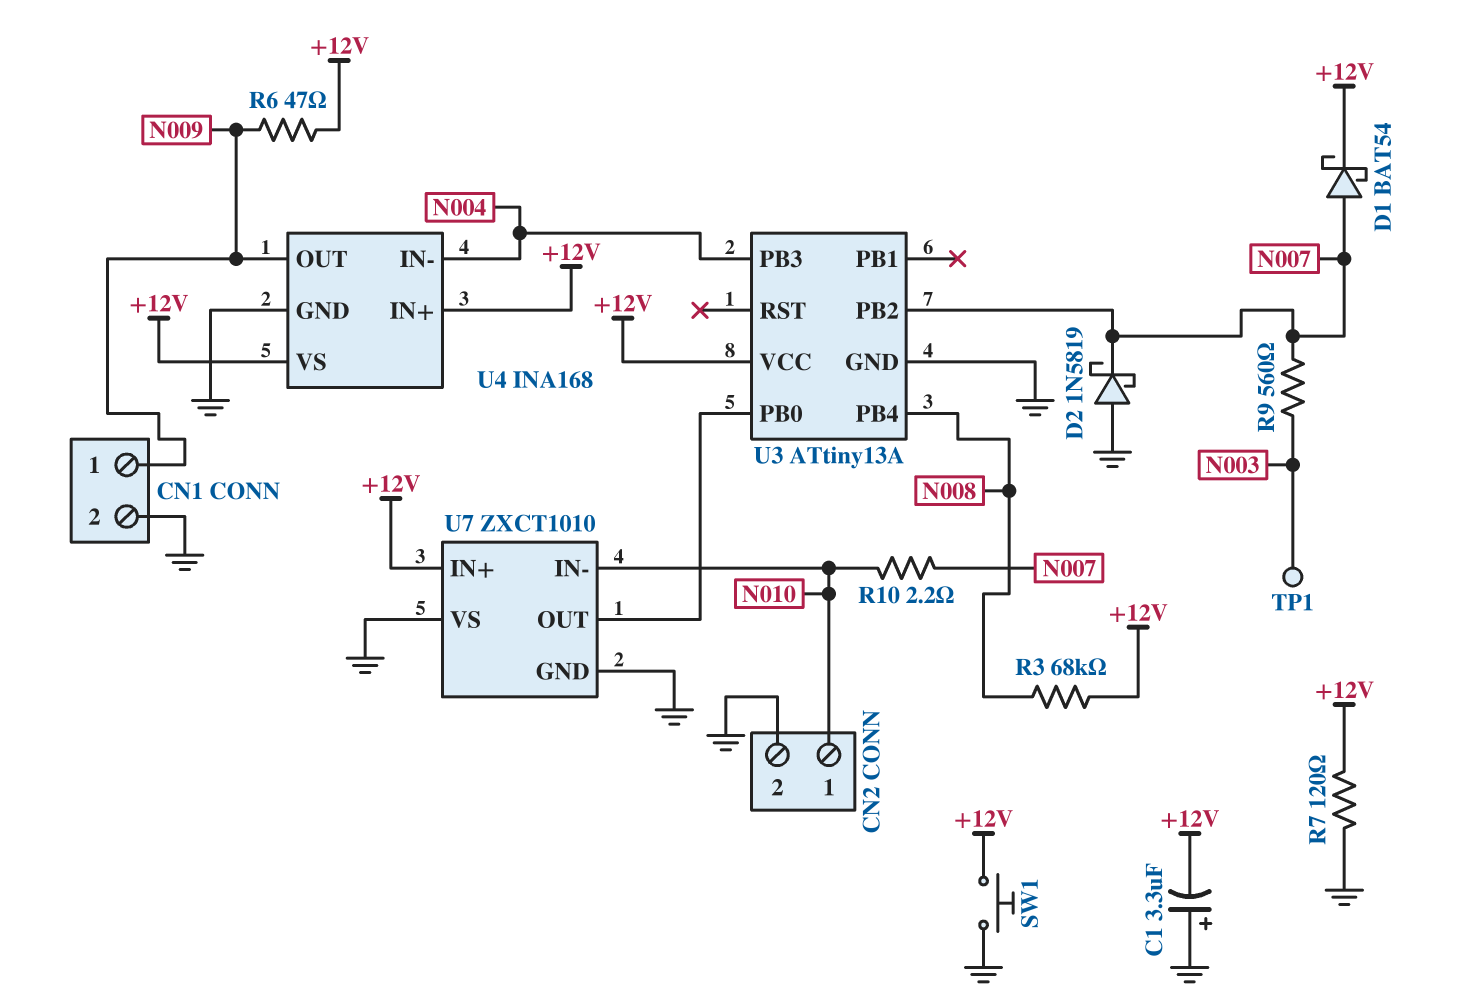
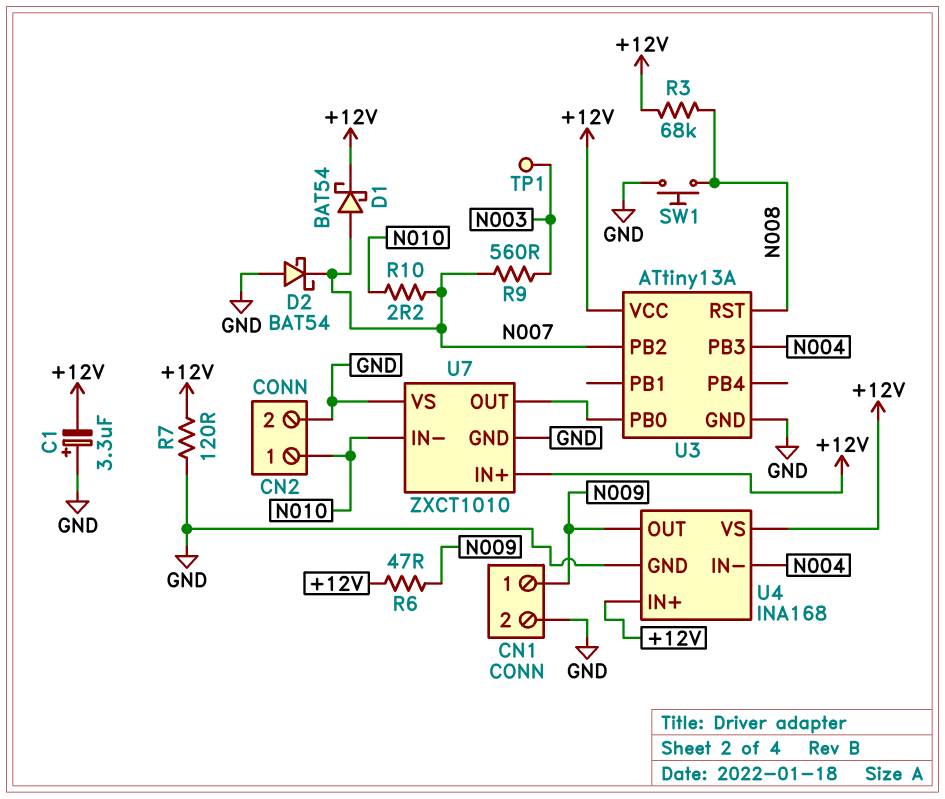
D2: schottky 1N5819 (A GND, K N007) -> schottky BAT54 (A GND, K N007)
SW1: button (+12V, GND) -> button (GND, N008)
U3 pin PB4: N008 -> none
U3 pin RST: none -> N008

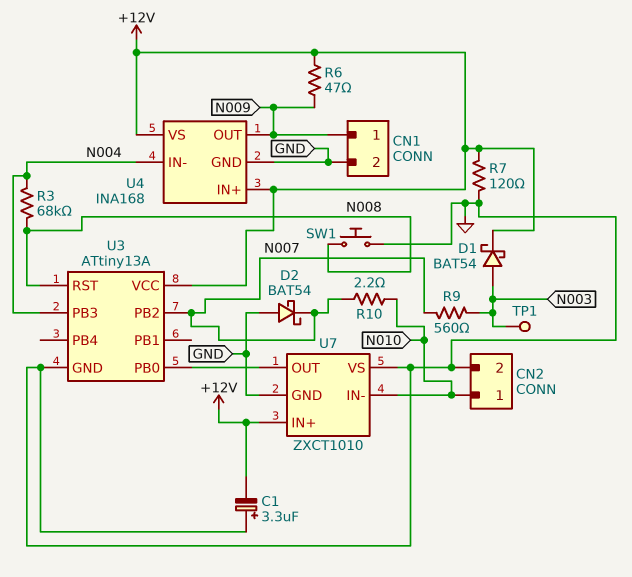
D1: schottky BAT54 (A N007, K +12V) -> schottky BAT54 (A N003, K +12V)
R3: 68k (+12V, N008) -> 68k (N004, N008)

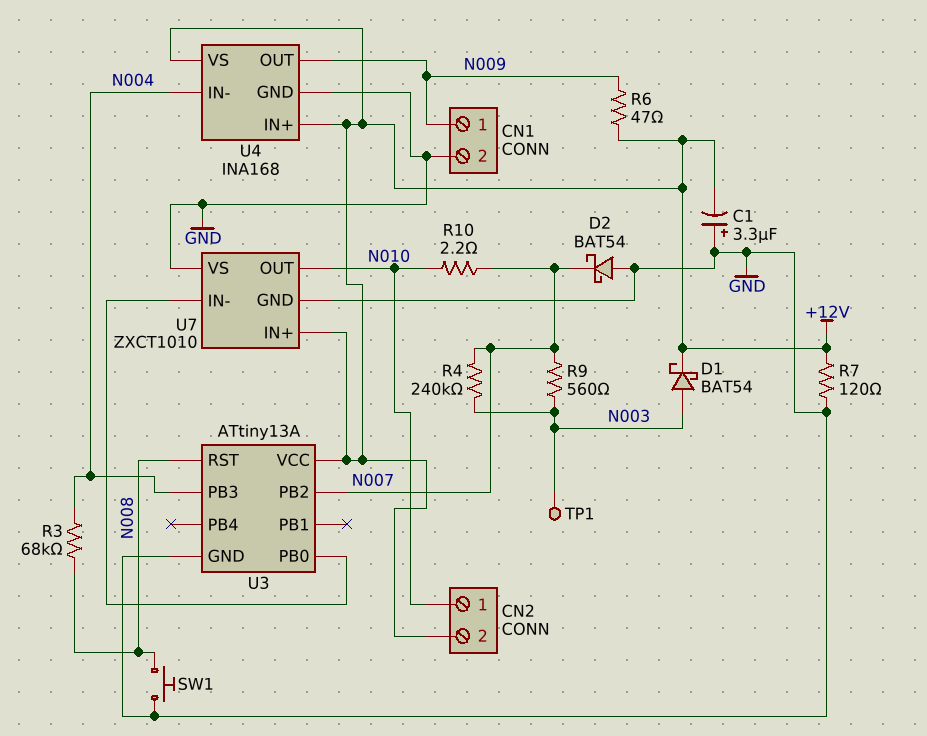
CN2 pin 2: GND -> +12V
R4: none -> 240k (N003, N007)
U7 pin IN-: N010 -> U3/PB0
U7 pin OUT: U3/PB0 -> N010

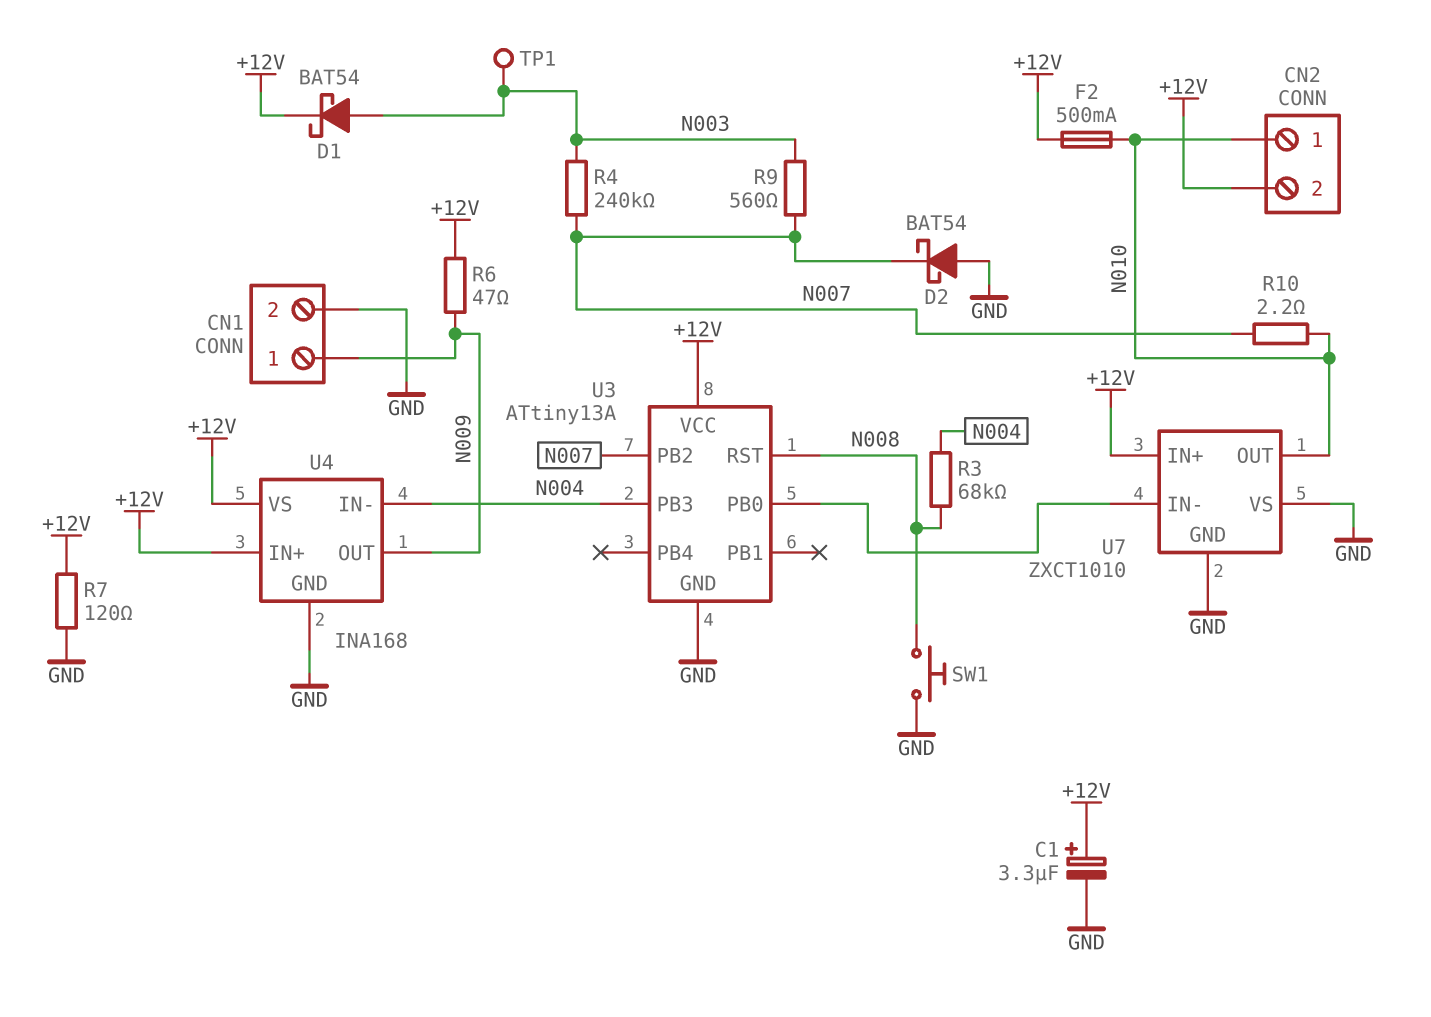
C1: 3.3uF (plus GND, minus +12V) -> 3.3uF (plus +12V, minus GND)
F2: none -> 500mA (+12V, N010)

